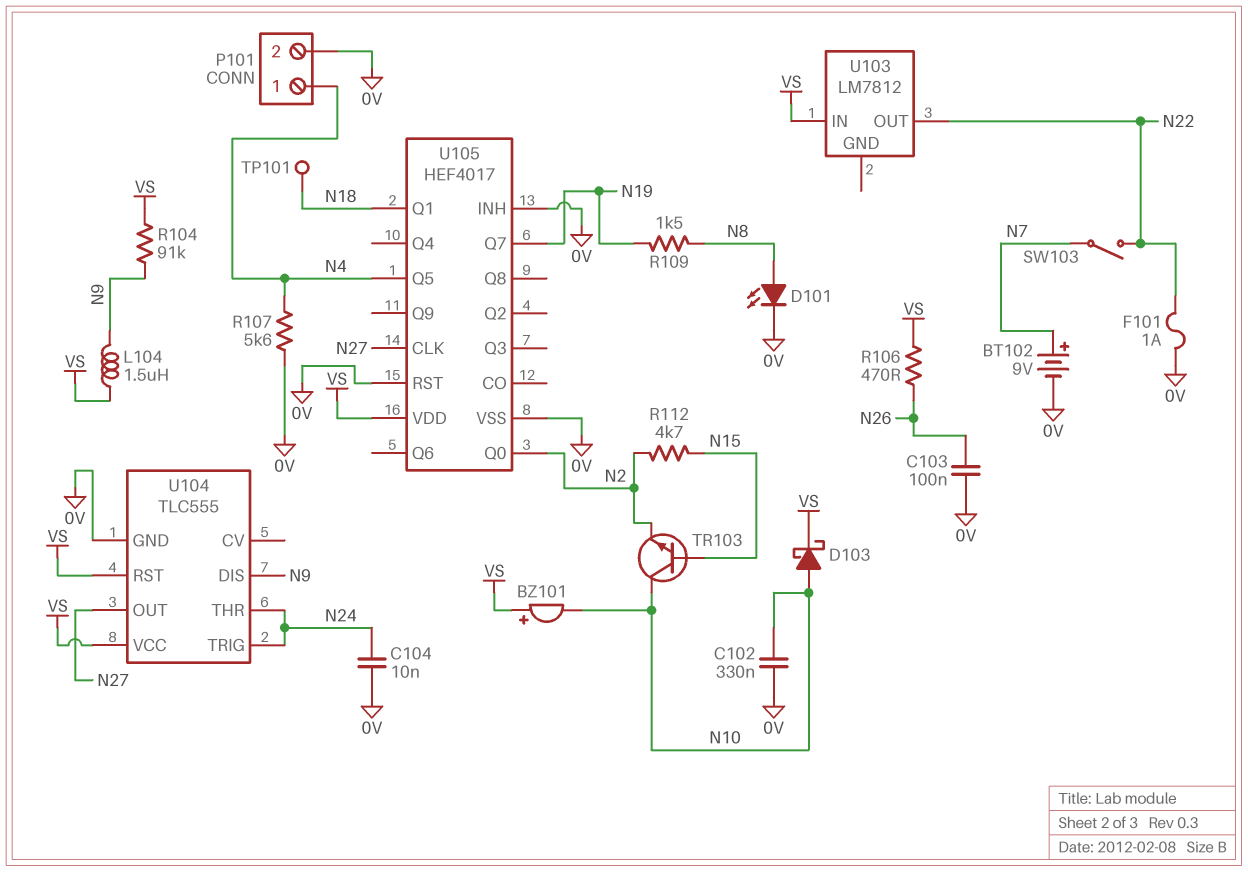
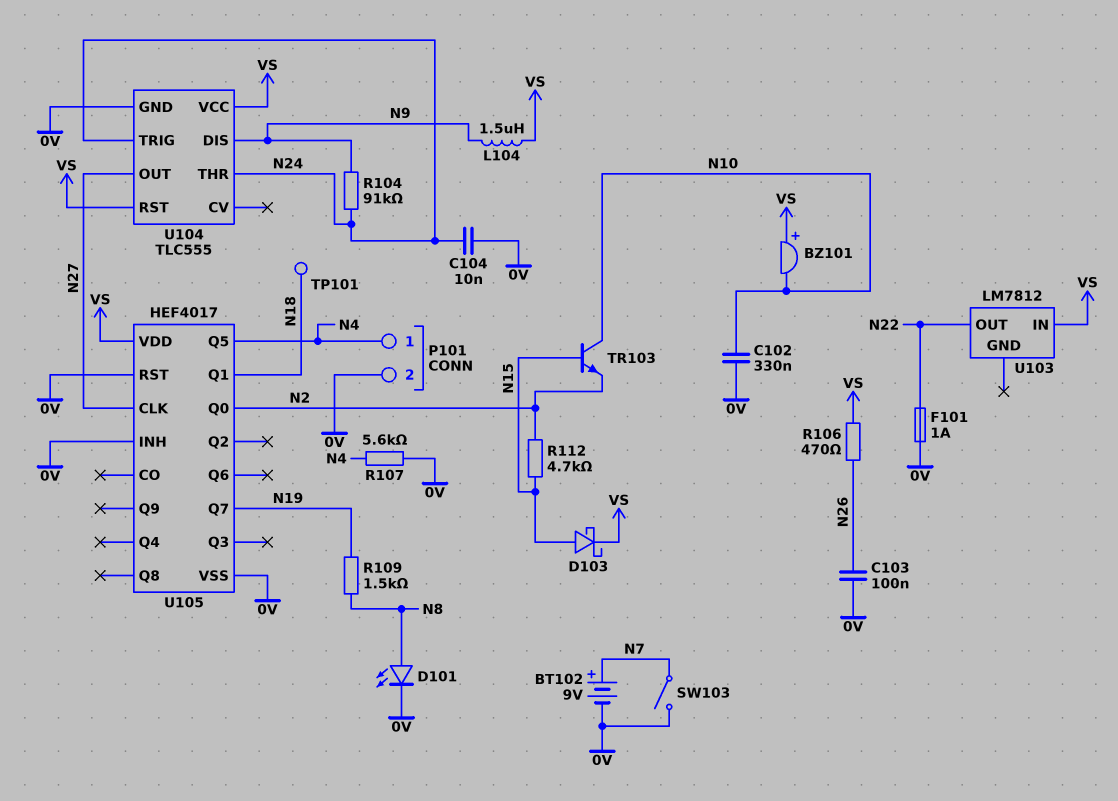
D103: schottky (A N10, K VS) -> schottky (A N15, K VS)
R104: 91k (N9, VS) -> 91k (N9, N24)
SW103: switch (N7, N22) -> switch (0V, N7)

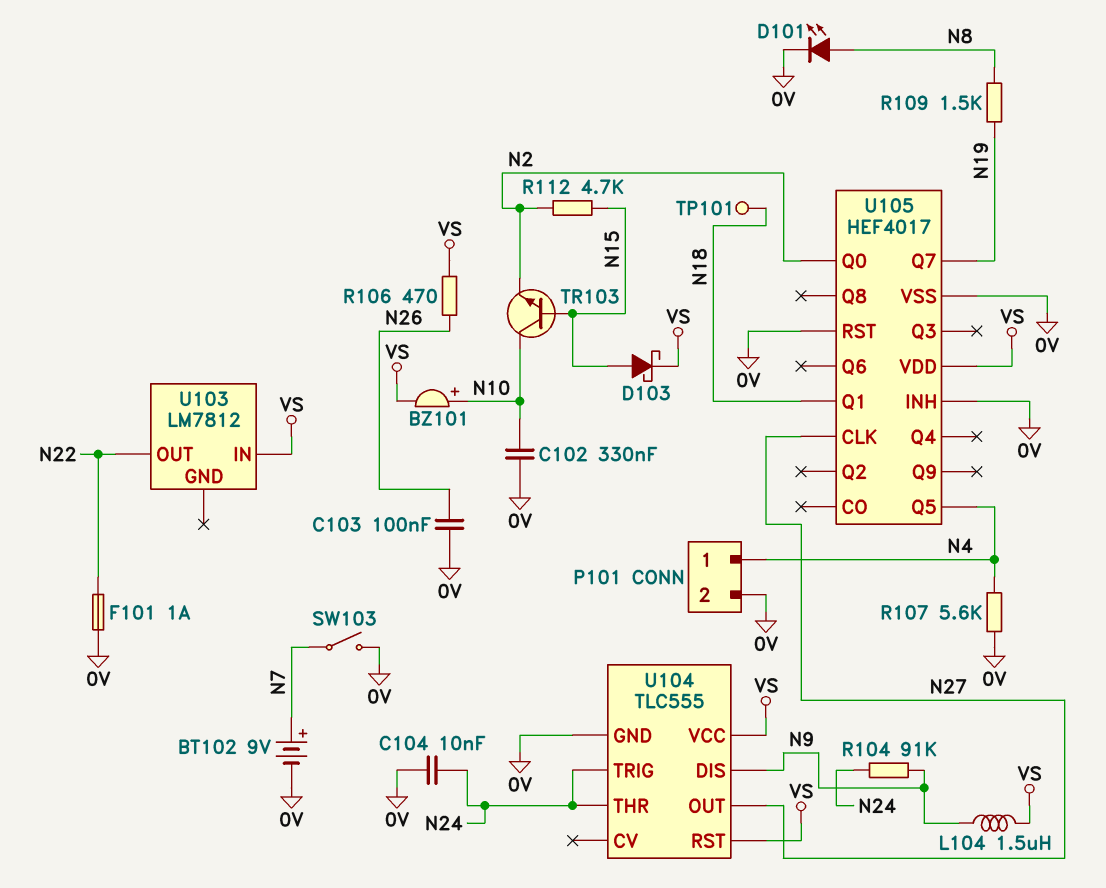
BZ101: buzzer (plus VS, minus N10) -> buzzer (plus N10, minus VS)

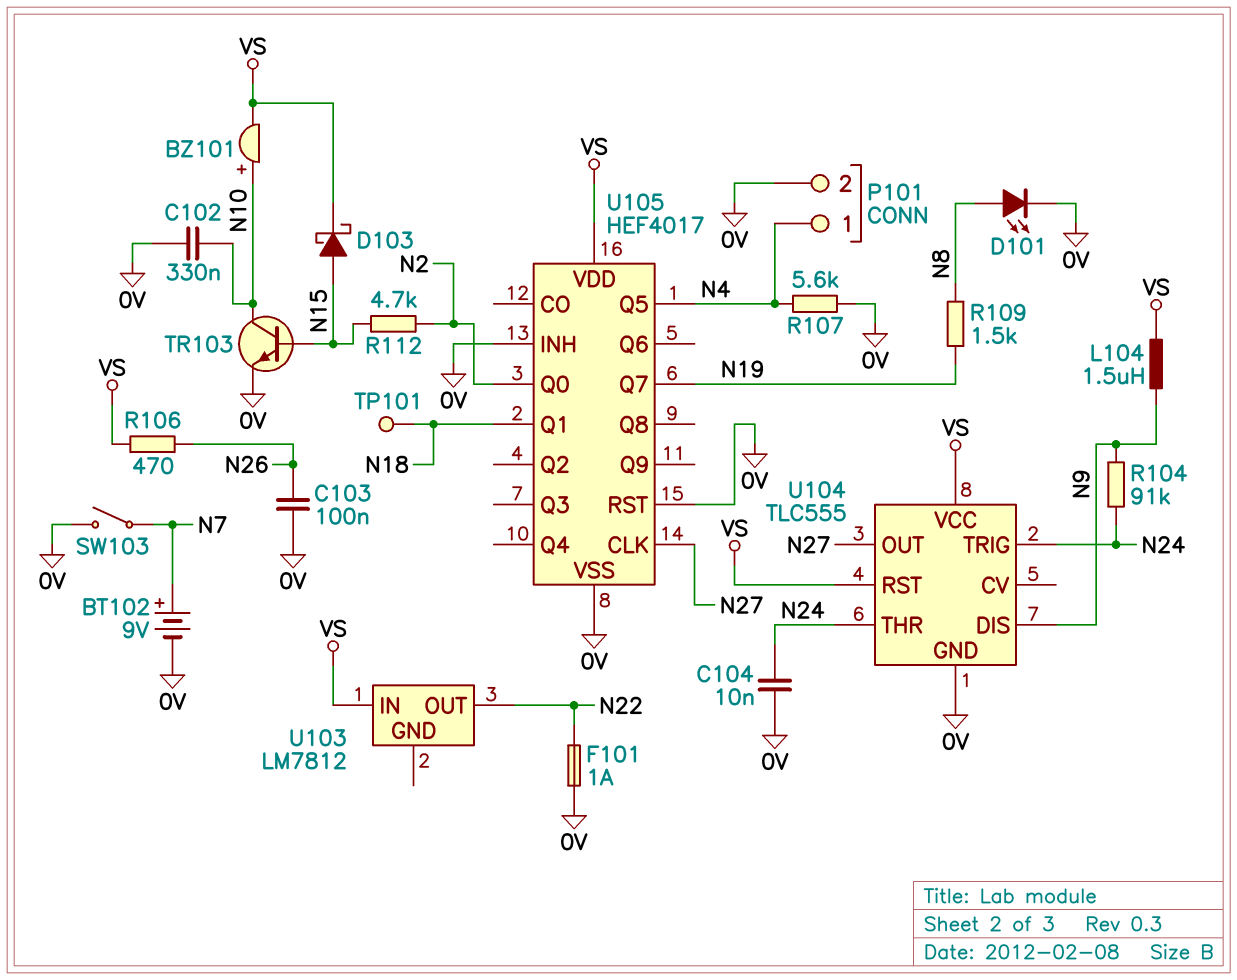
TR103: NPN (B N15, C N10, E N2) -> NPN (B N15, C N10, E 0V)

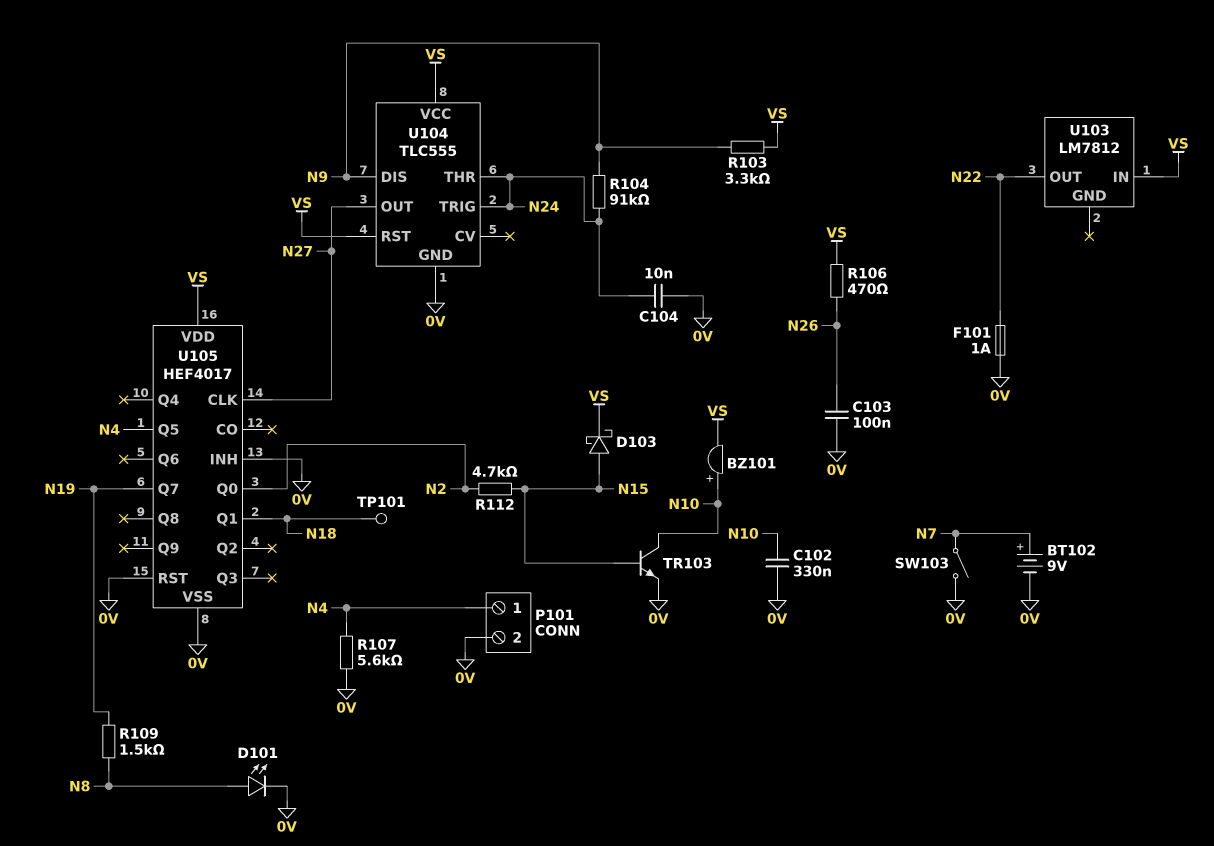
L104: 1.5uH (N9, VS) -> none
R103: none -> 3.3k (N9, VS)

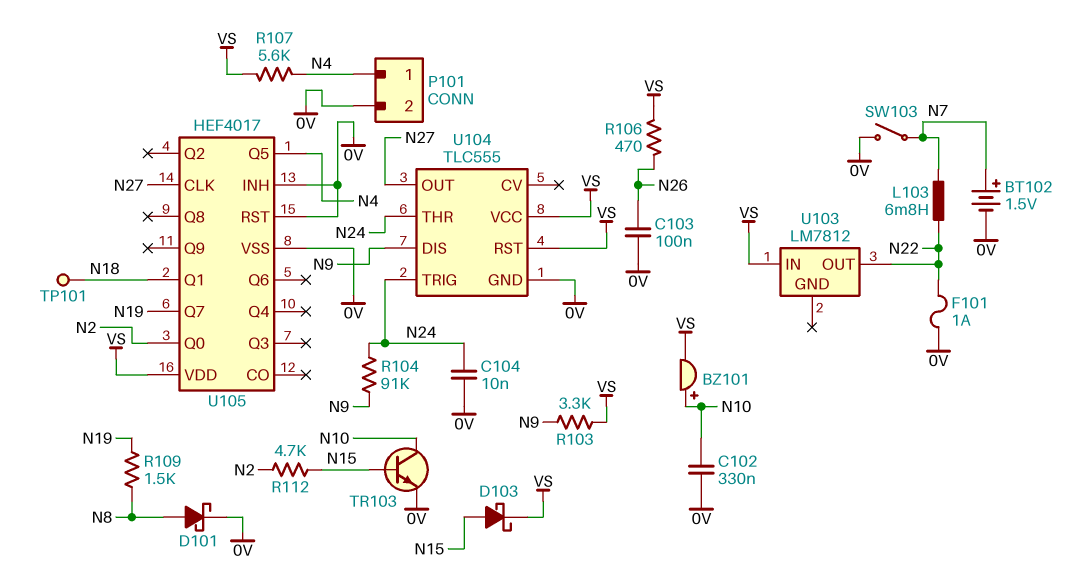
BT102: 9V (plus N7, minus 0V) -> 1.5V (plus N7, minus 0V)
D101: LED (A N8, K 0V) -> schottky (A N8, K 0V)
L103: none -> 6.8mH (N7, N22)
R107: 5.6k (0V, N4) -> 5.6k (N4, VS)

